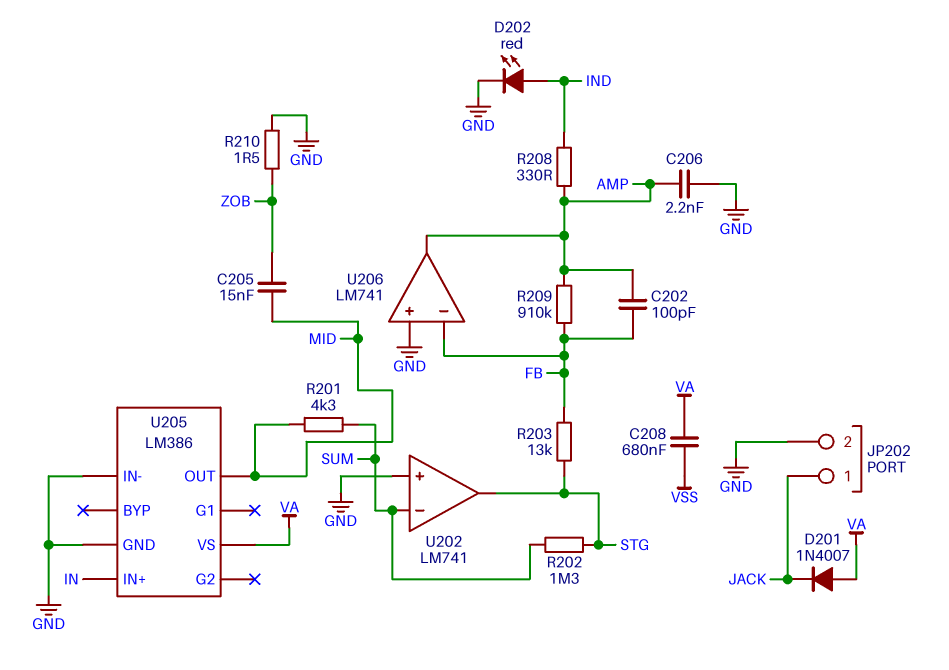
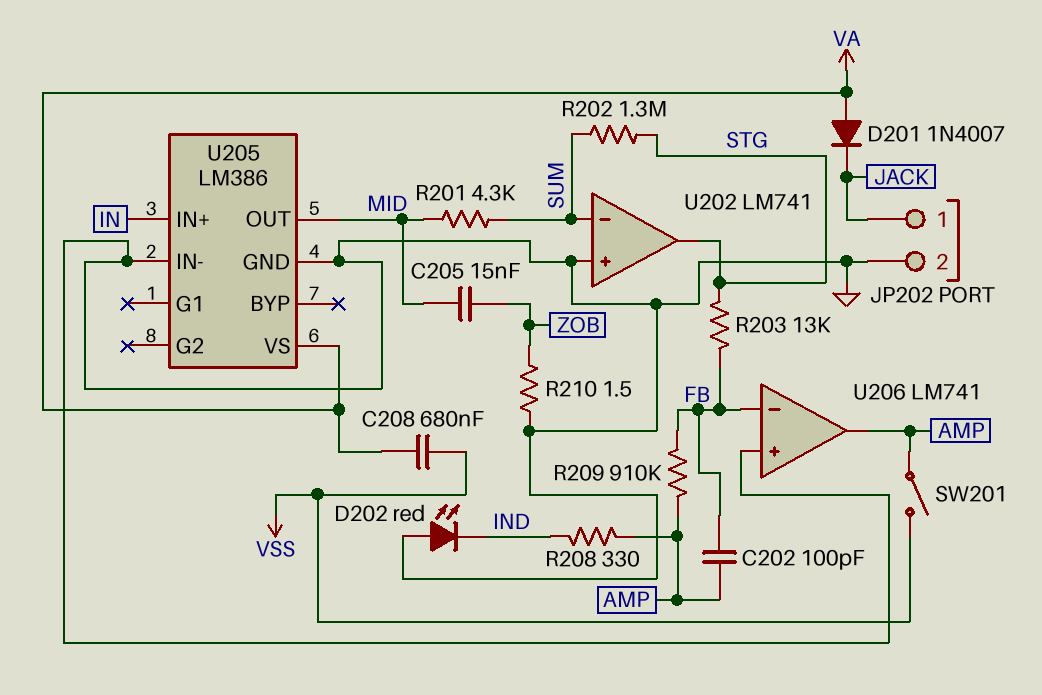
C206: 2.2nF (AMP, GND) -> none
D202: LED red (A IND, K GND) -> LED red (A GND, K IND)
SW201: none -> switch (AMP, VSS)

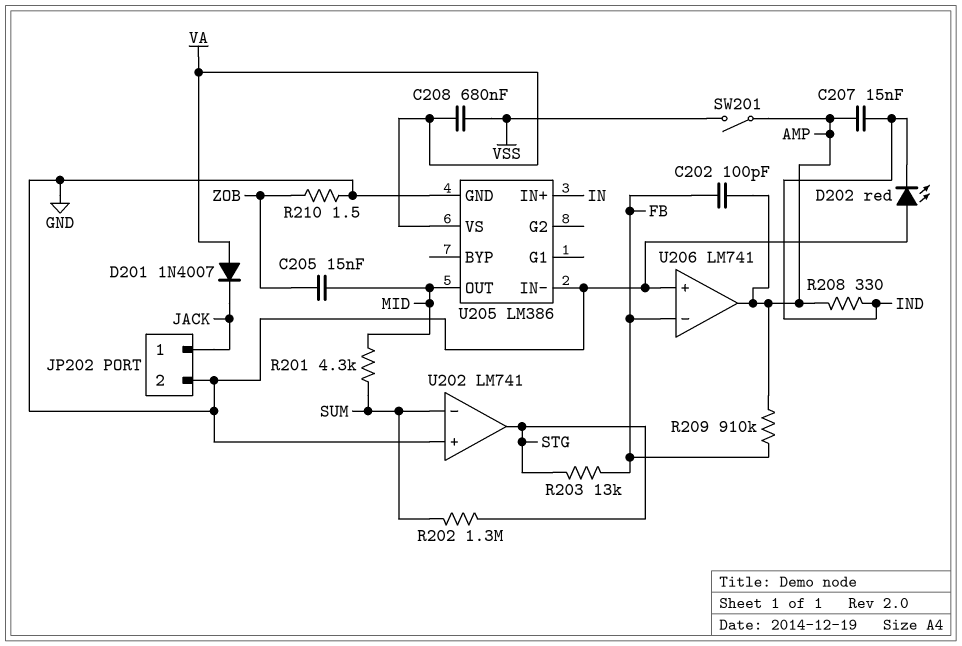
C207: none -> 15nF (AMP, IND)

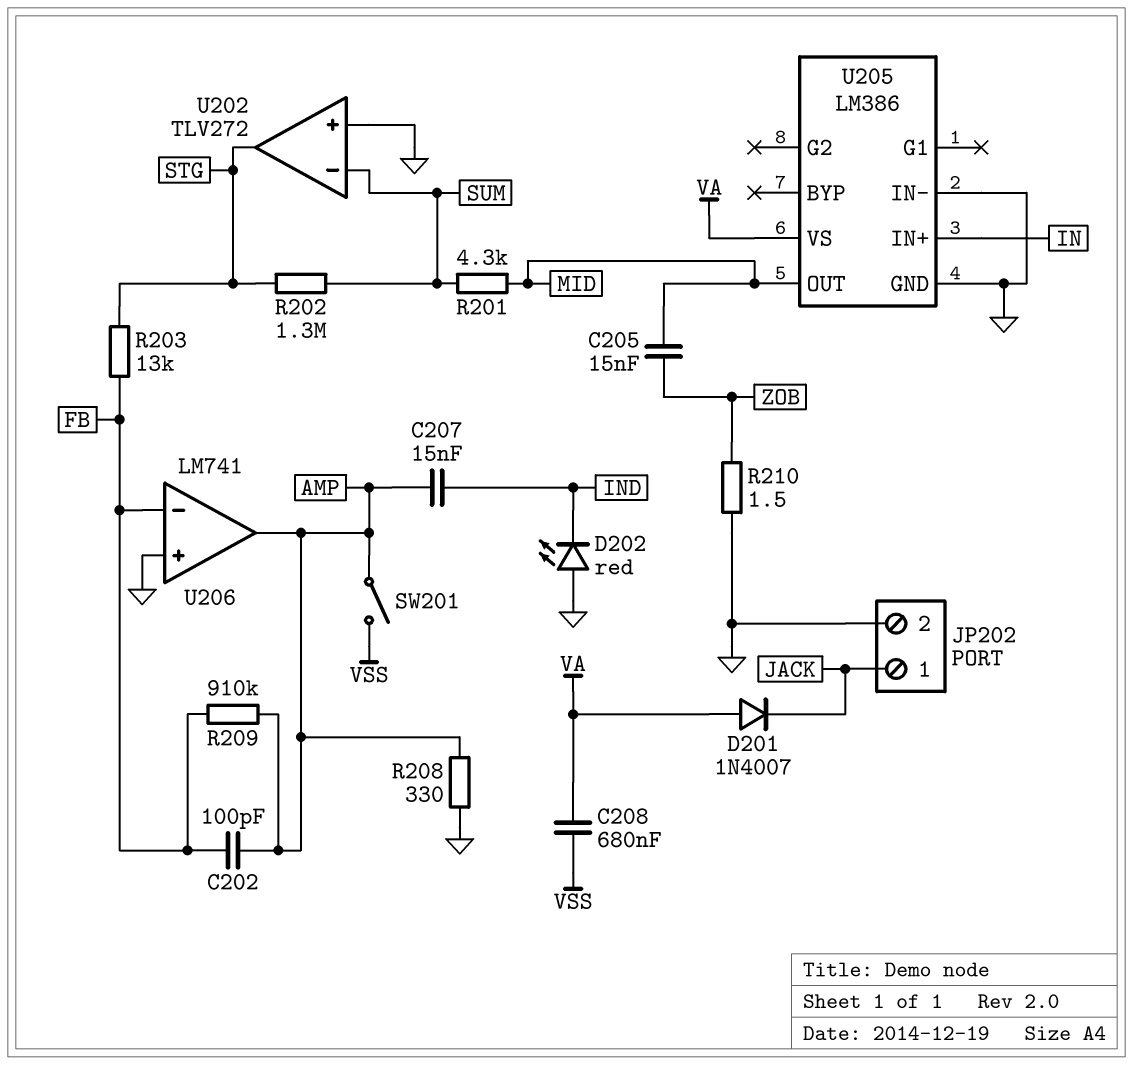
R208: 330 (AMP, IND) -> 330 (AMP, GND)
U202: LM741 -> TLV272

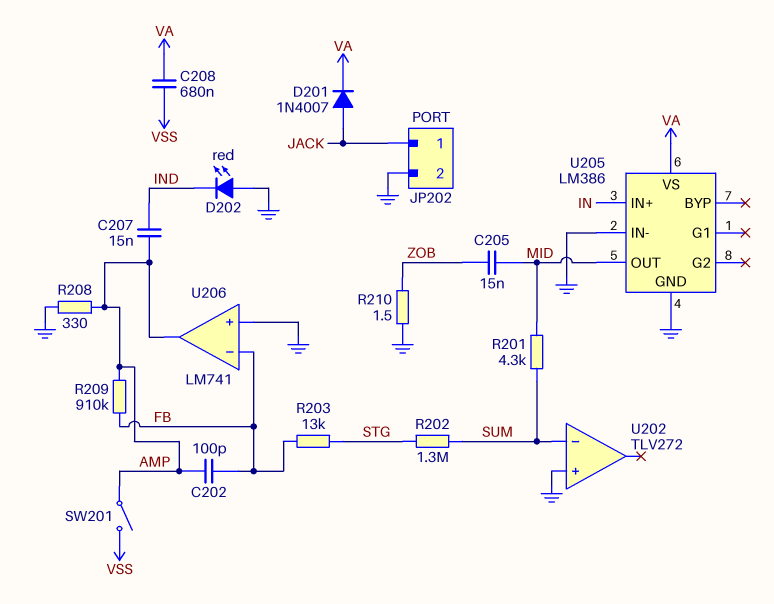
D201: diode 1N4007 (A VA, K JACK) -> diode 1N4007 (A JACK, K VA)
U202 pin out: STG -> none

